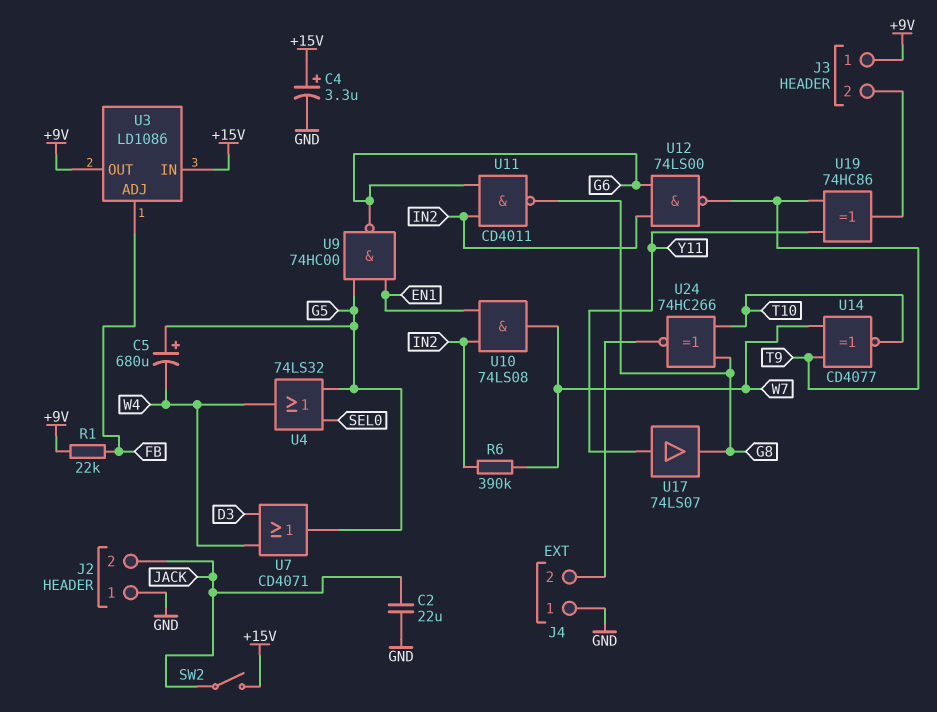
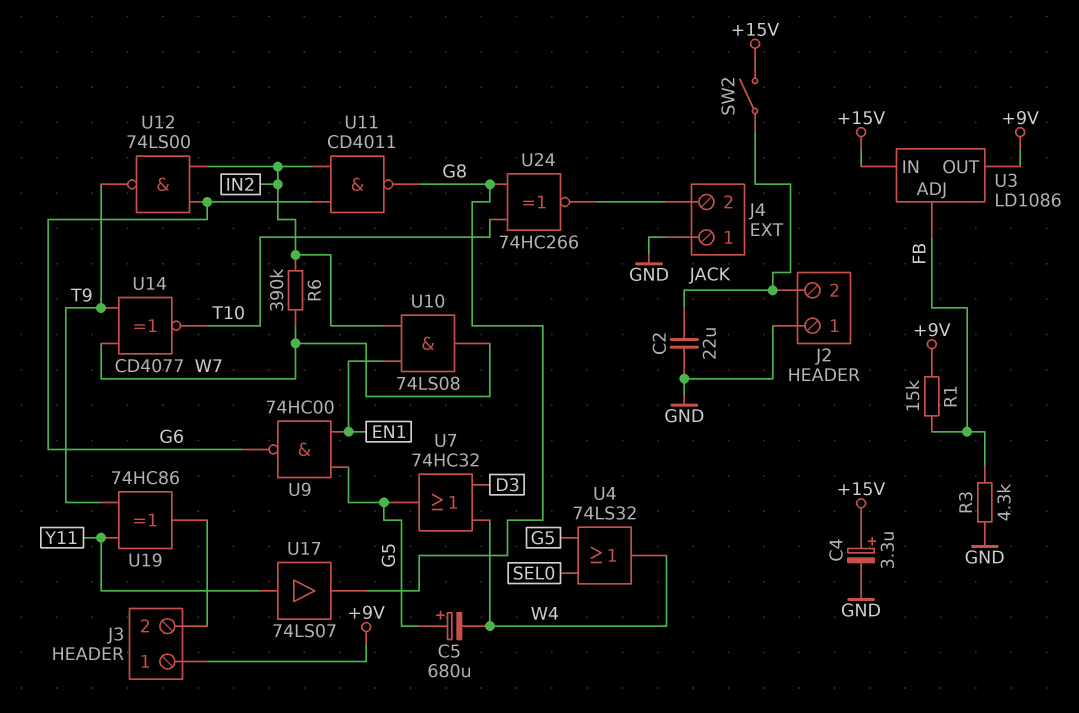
R1: 22k (+9V, FB) -> 15k (+9V, FB)
R3: none -> 4.3k (FB, GND)
U7: OR CD4071 (in D3, in W4, out G5) -> OR 74HC32 (in D3, in W4, out G5)

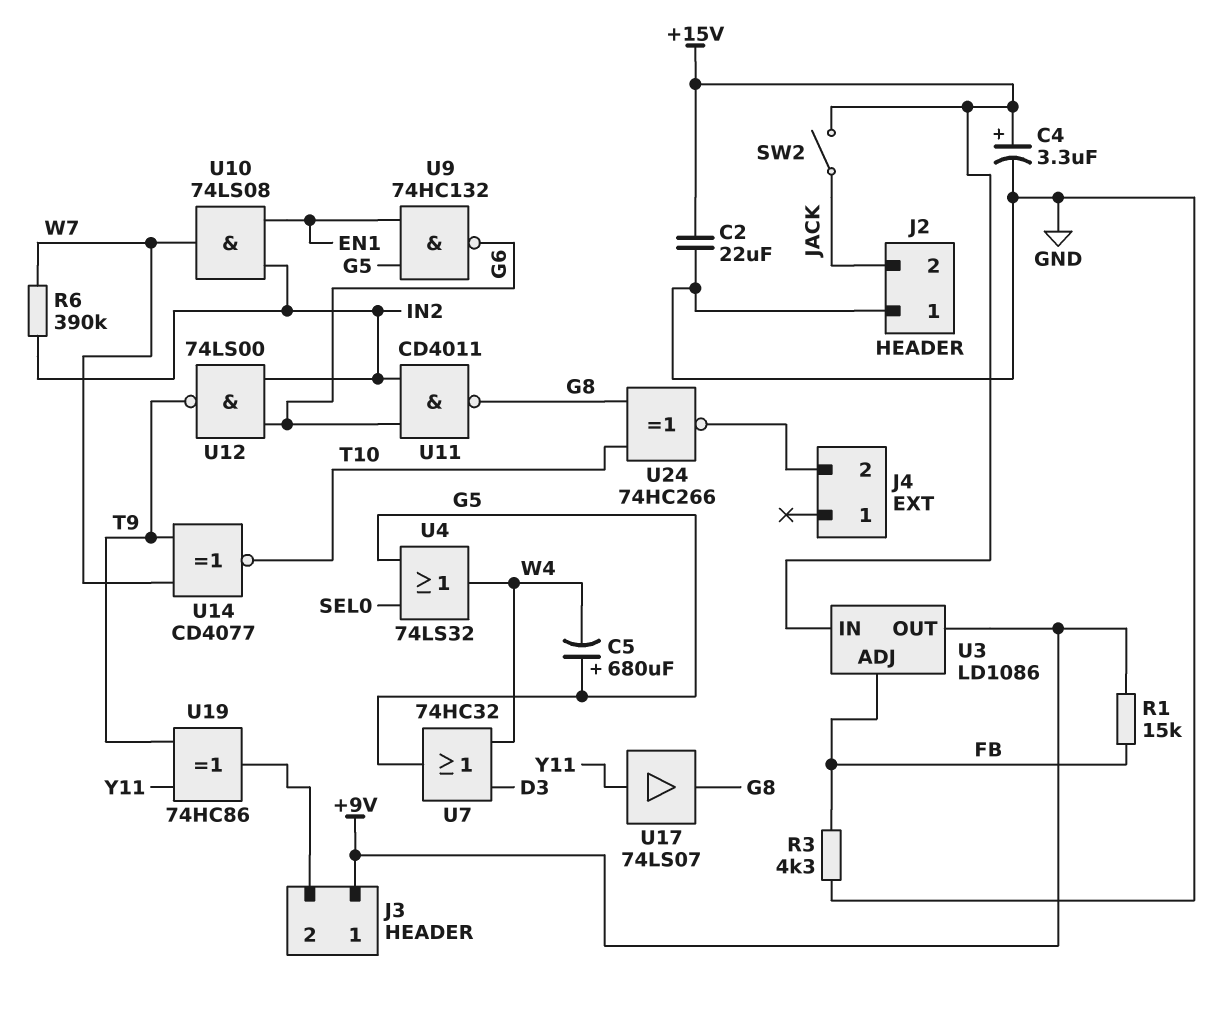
C2: 22uF (GND, JACK) -> 22uF (+15V, GND)
J4 pin 1: GND -> none
U9: NAND 74HC00 (in EN1, in G5, out G6) -> NAND 74HC132 (in EN1, in G5, out G6)

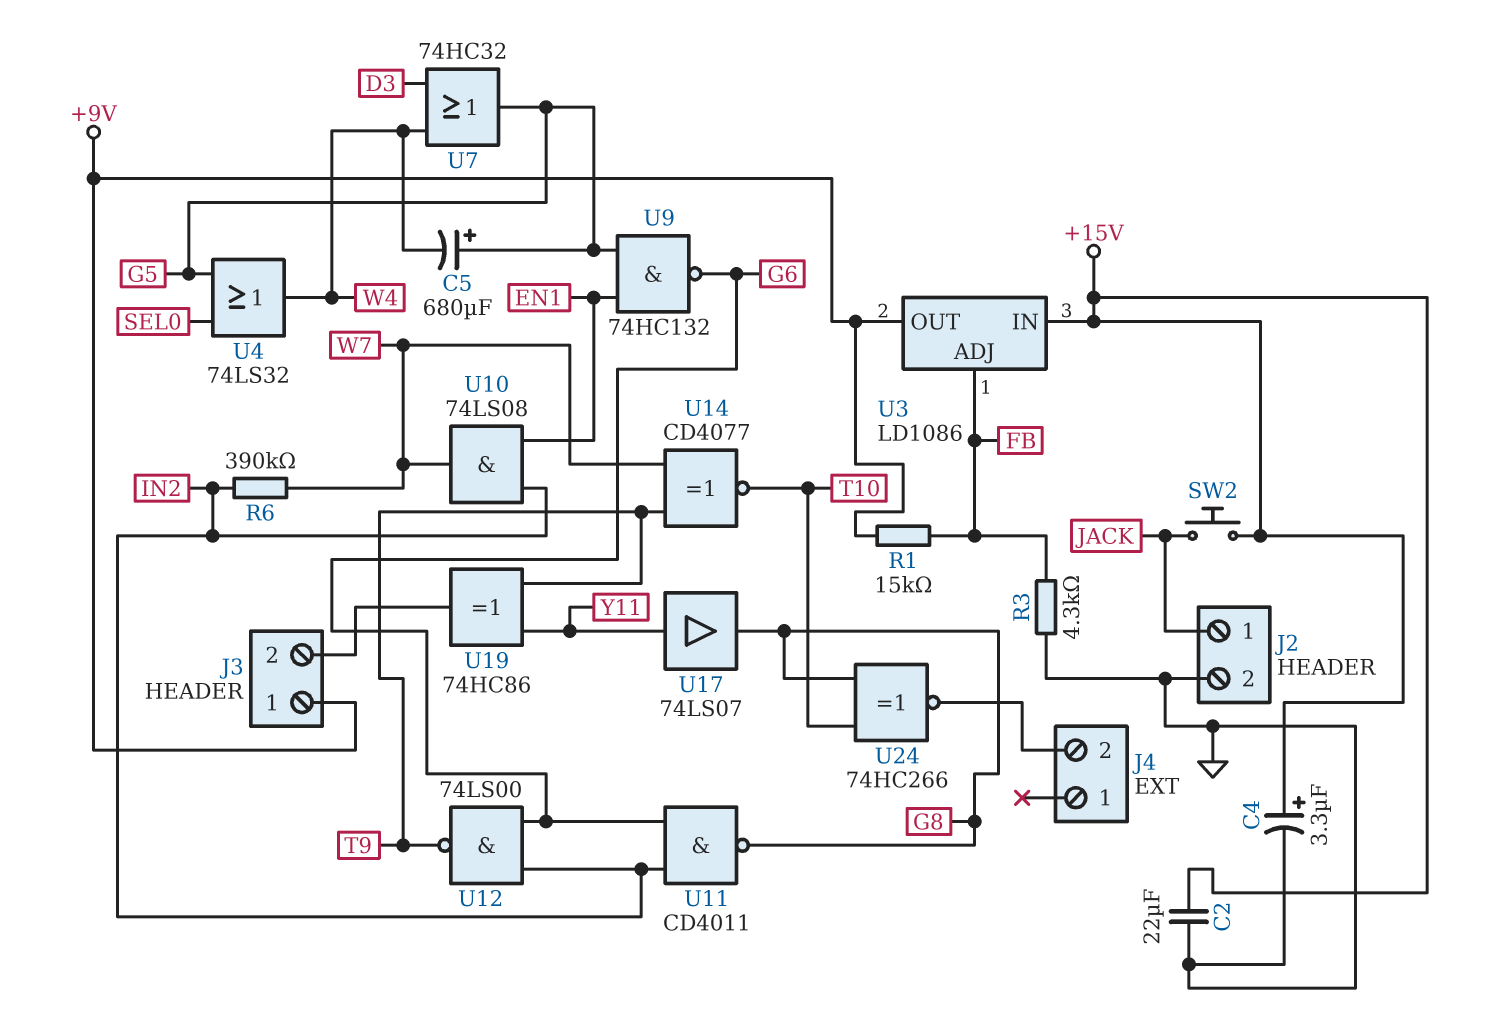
J2 pin 1: GND -> JACK
J2 pin 2: JACK -> GND
SW2: switch (+15V, JACK) -> button (+15V, JACK)

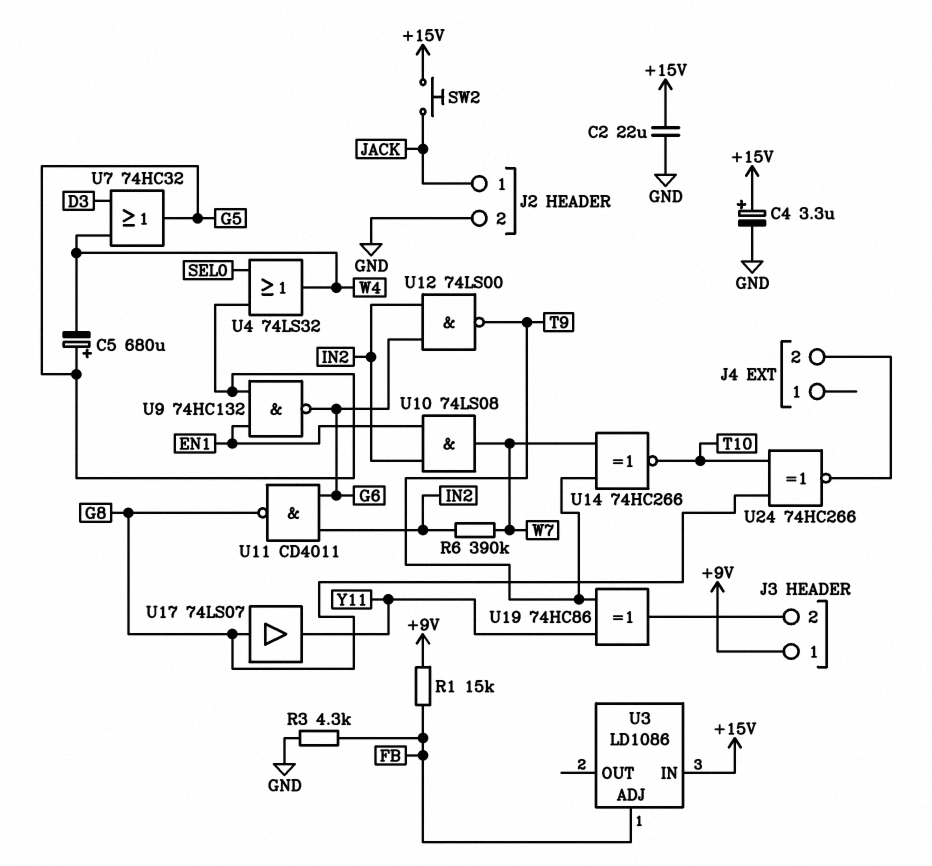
U3 pin OUT: +9V -> none
U14: XNOR CD4077 (in T9, in W7, out T10) -> XNOR 74HC266 (in T9, in W7, out T10)
U17: buffer 74LS07 (in Y11, out G8) -> buffer 74LS07 (in G8, out Y11)

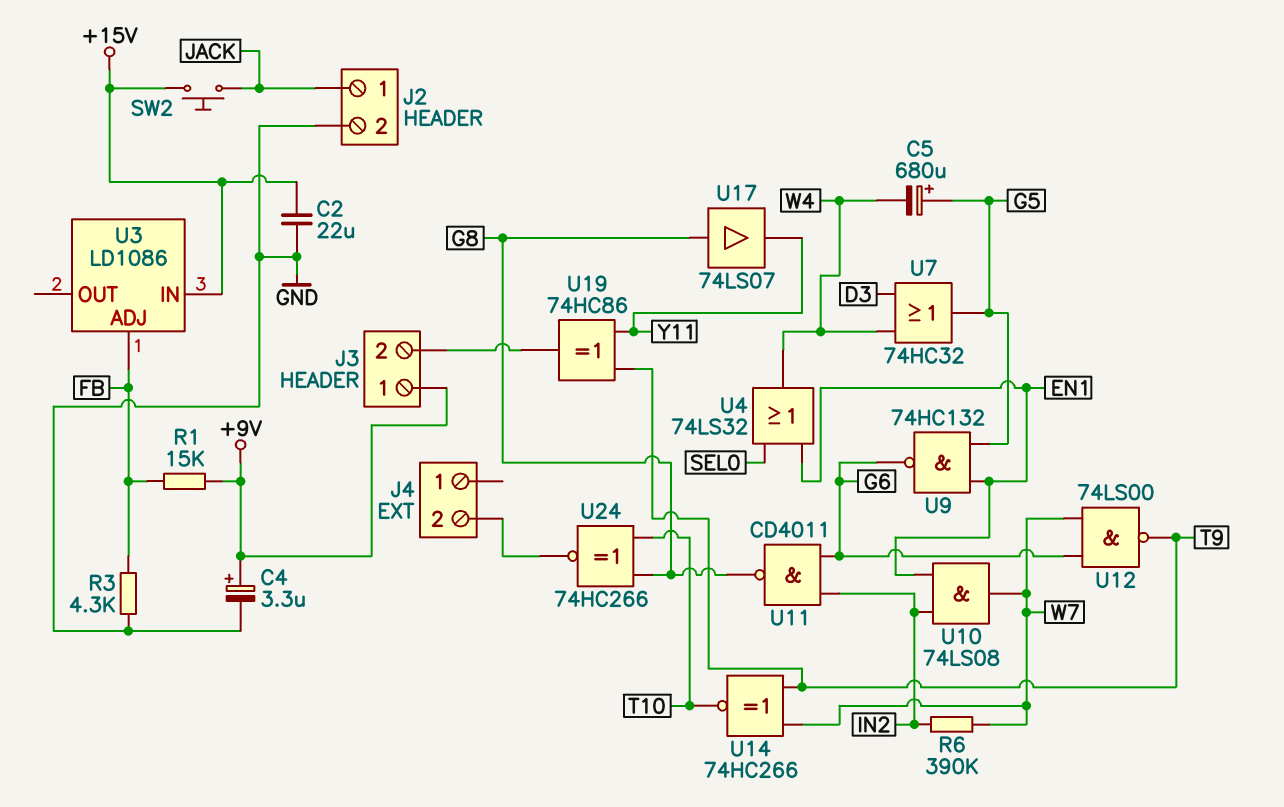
C4: 3.3uF (plus +15V, minus GND) -> 3.3uF (plus +9V, minus GND)
U4: OR 74LS32 (in G5, in SEL0, out W4) -> OR 74LS32 (in EN1, in SEL0, out W4)
U12: NAND 74LS00 (in G6, in IN2, out T9) -> NAND 74LS00 (in G6, in W7, out T9)

